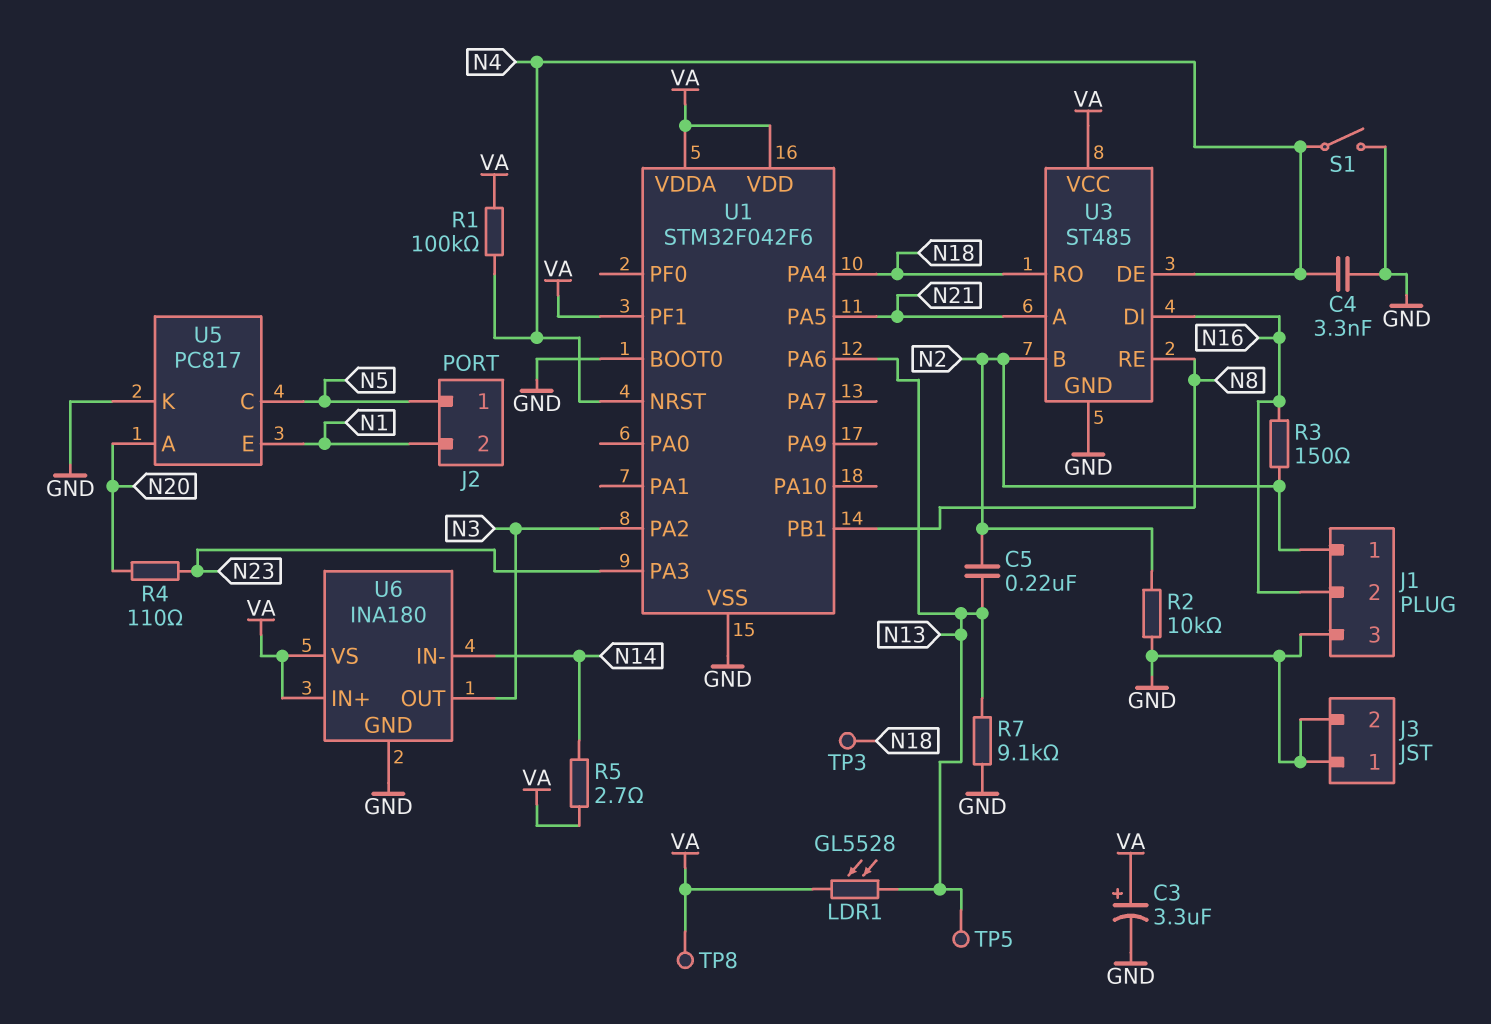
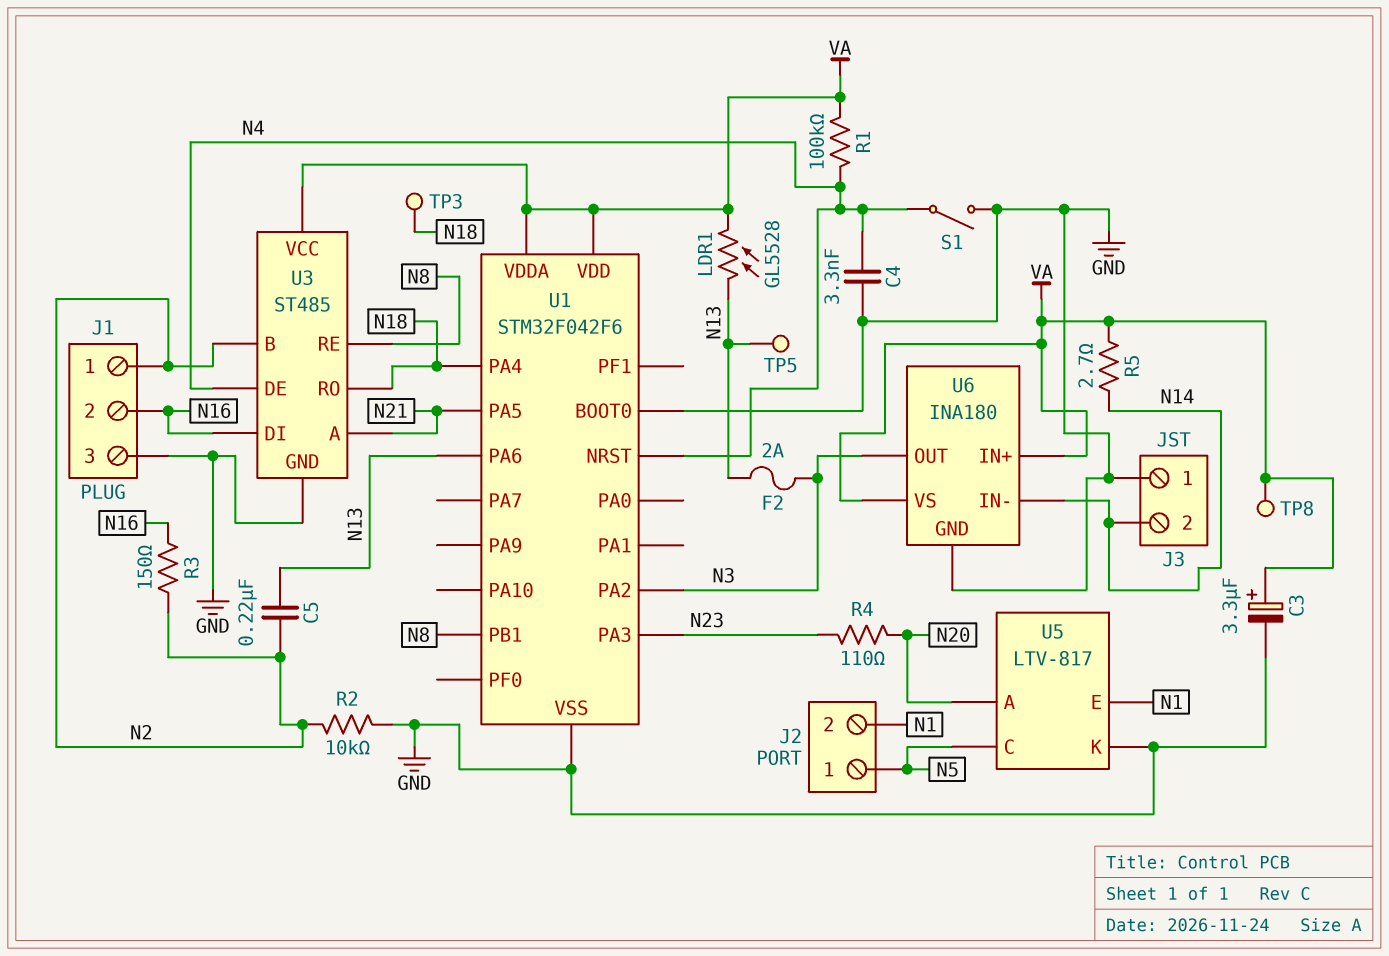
F2: none -> 2A (N3, N13)
J3 pin 2: GND -> N14
R7: 9.1k (GND, N13) -> none
U1 pin PF1: VA -> none
U5: PC817 -> LTV-817

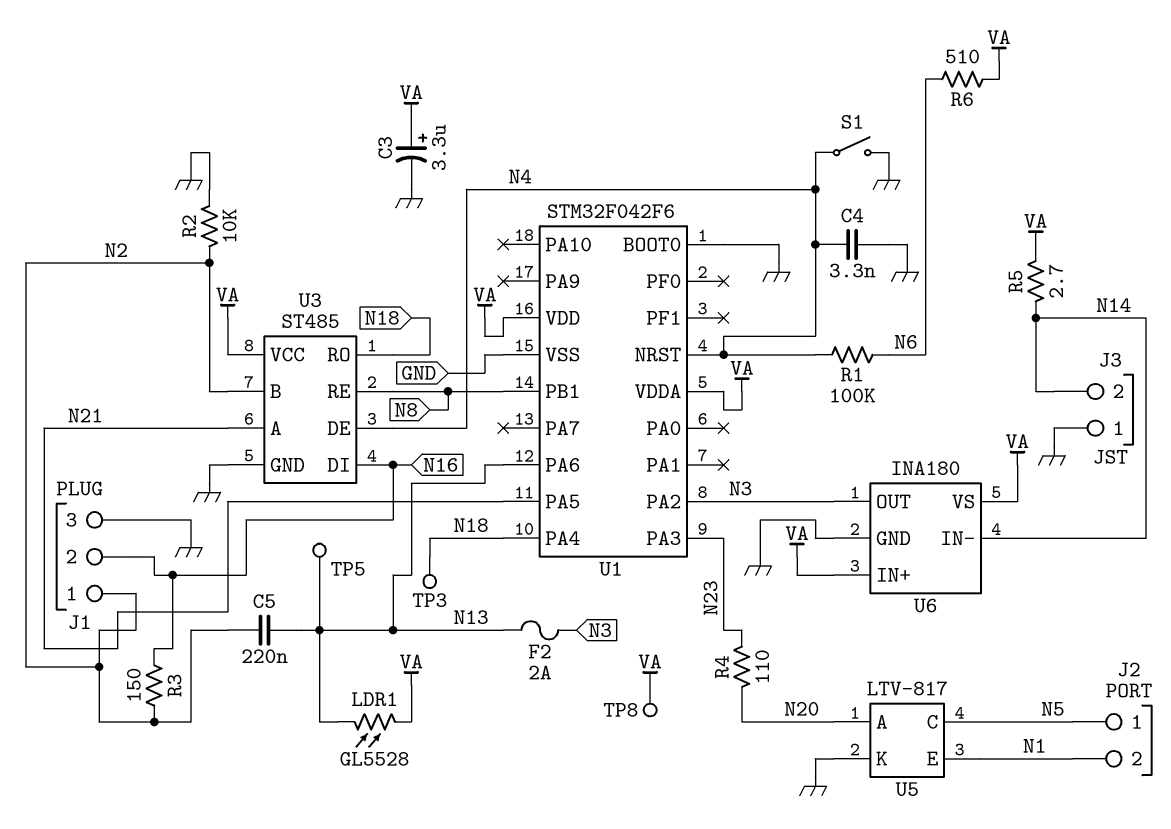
R1: 100k (N4, VA) -> 100k (N4, N6)
R6: none -> 510 (N6, VA)

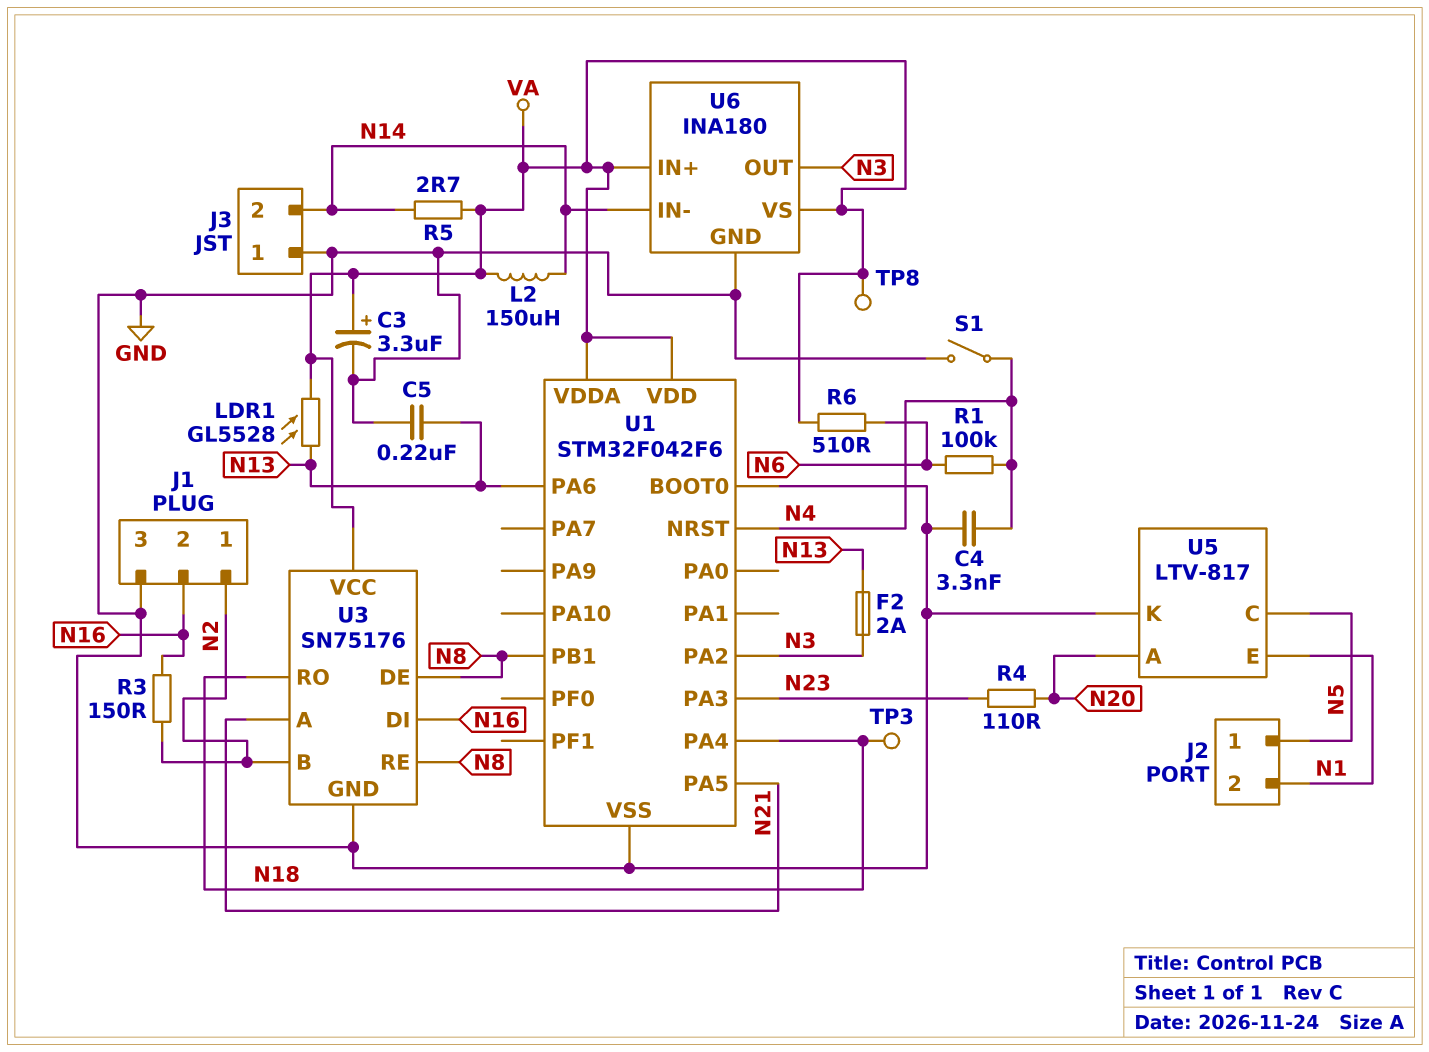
C5: 220nF (N2, N13) -> 220nF (GND, N13)
L2: none -> 150uH (N14, VA)
R2: 10k (GND, N2) -> none
TP5: test point (N13) -> none
U3: ST485 -> SN75176
U3 pin DE: N4 -> N8

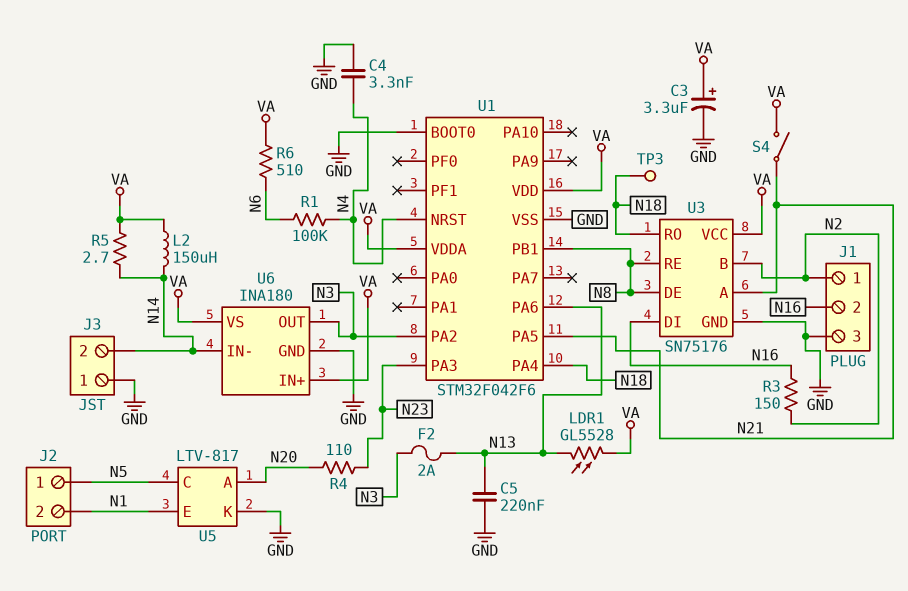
S1: switch (GND, N4) -> none
S4: none -> switch (N21, VA)
TP8: test point (VA) -> none

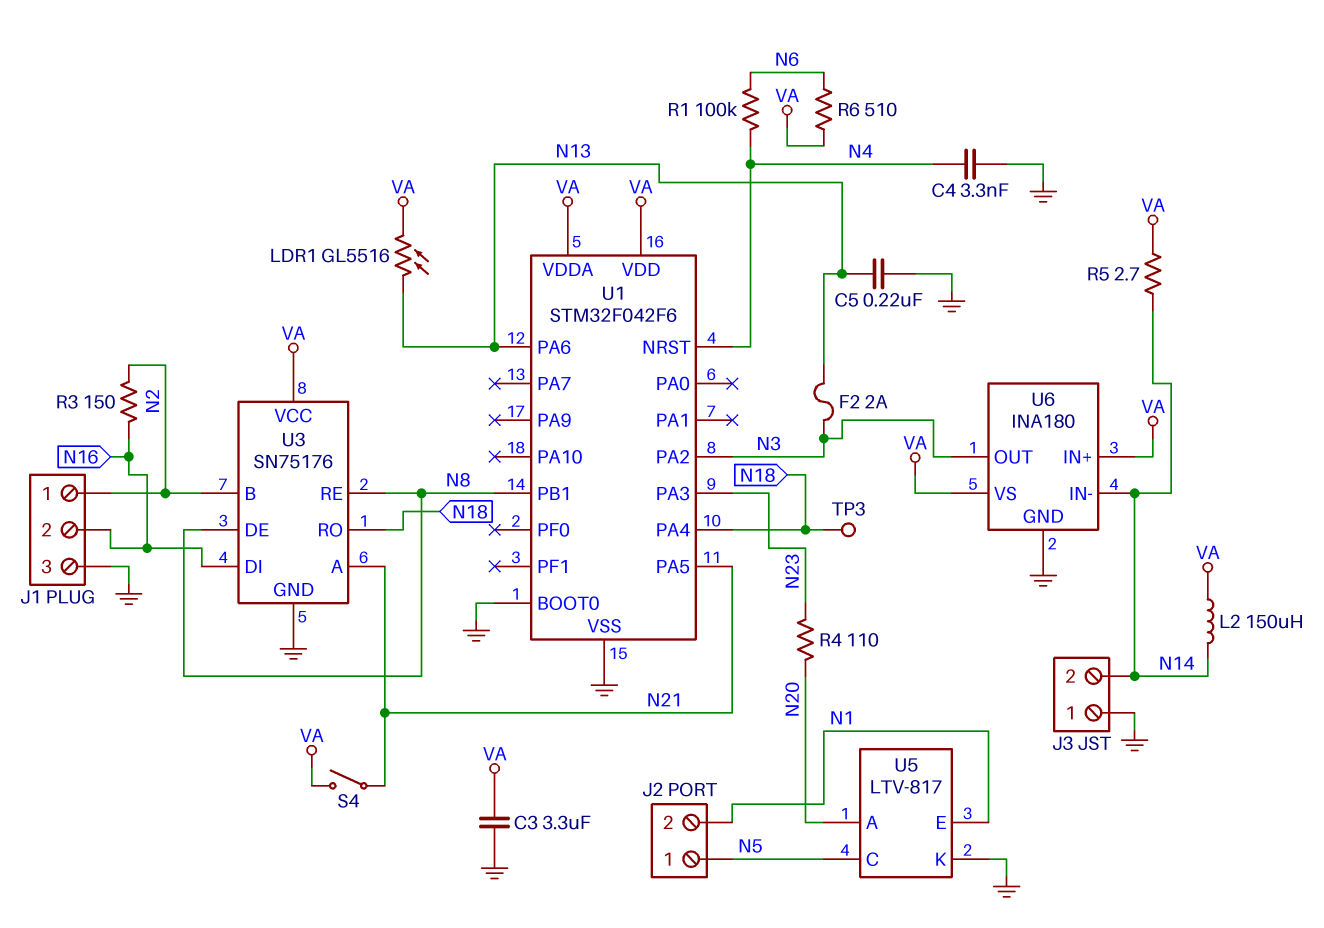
C3: 3.3uF (plus VA, minus GND) -> 3.3uF (GND, VA)
LDR1: GL5528 (N13, VA) -> GL5516 (N13, VA)

